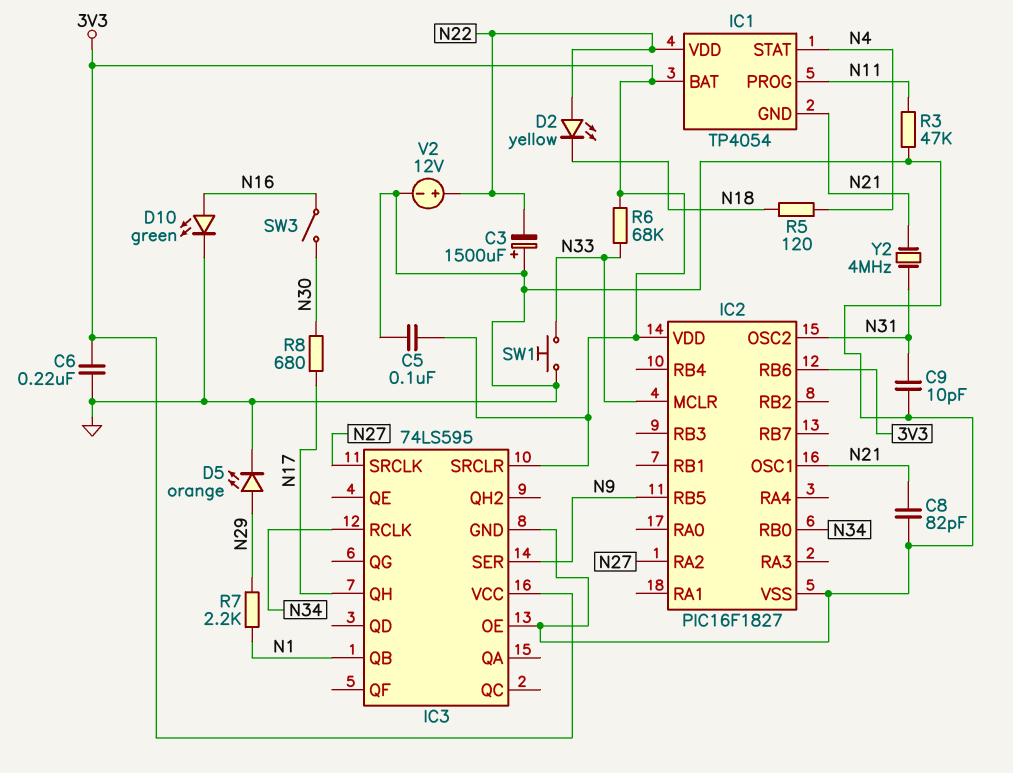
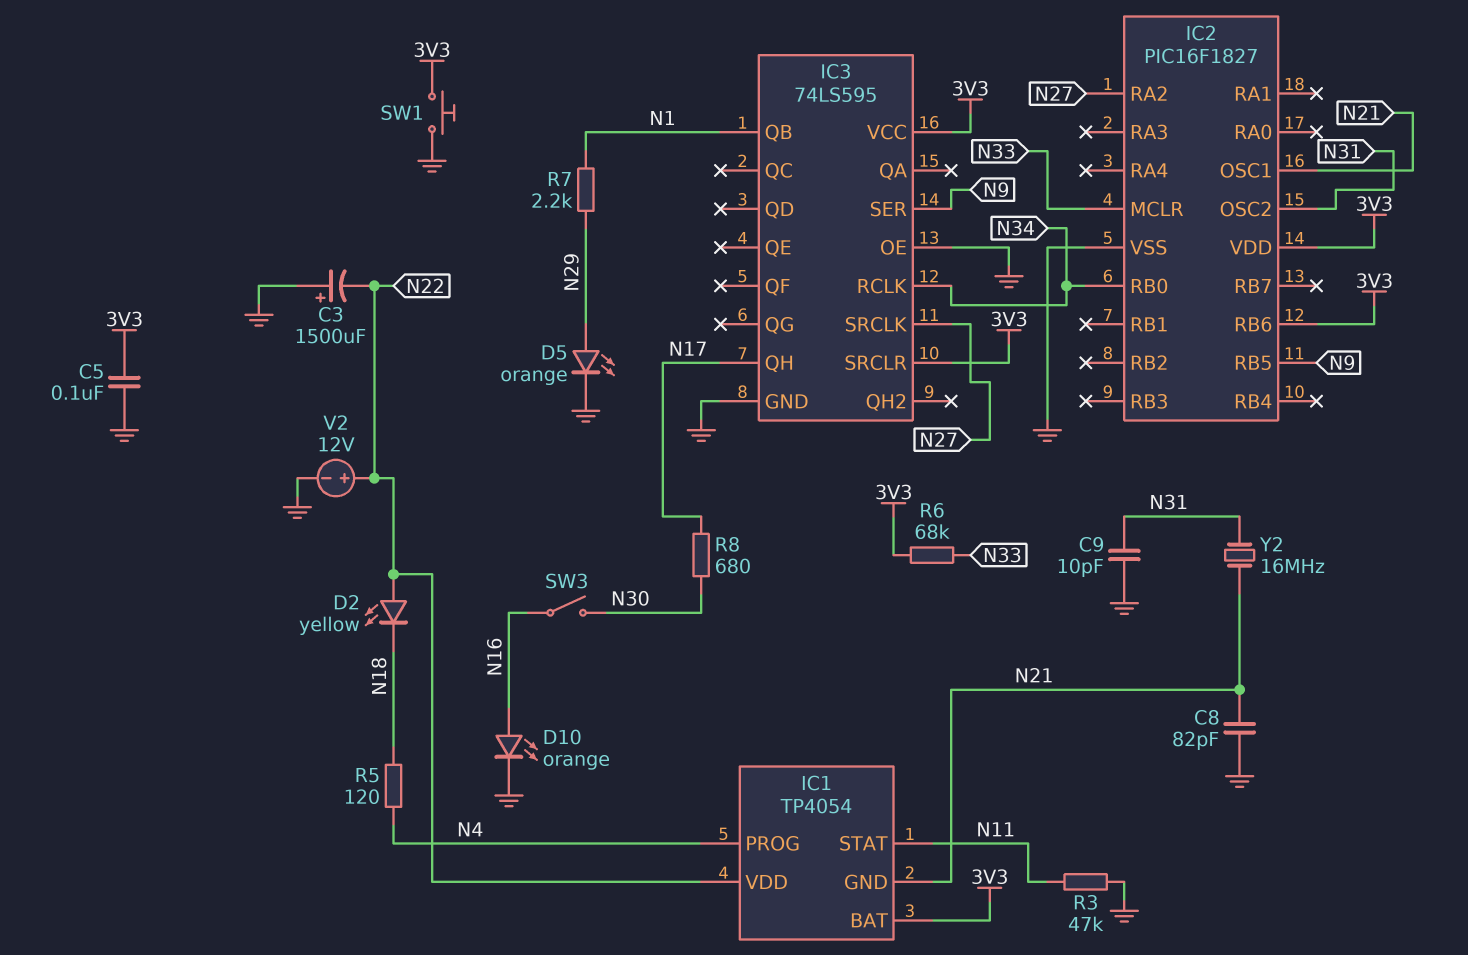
C6: 220nF (3V3, GND) -> none
D10: LED green (A N16, K GND) -> LED orange (A N16, K GND)
IC1 pin PROG: N11 -> N4
IC1 pin STAT: N4 -> N11
SW1: button (GND, N33) -> button (3V3, GND)
Y2: 4MHz (N21, N31) -> 16MHz (N21, N31)

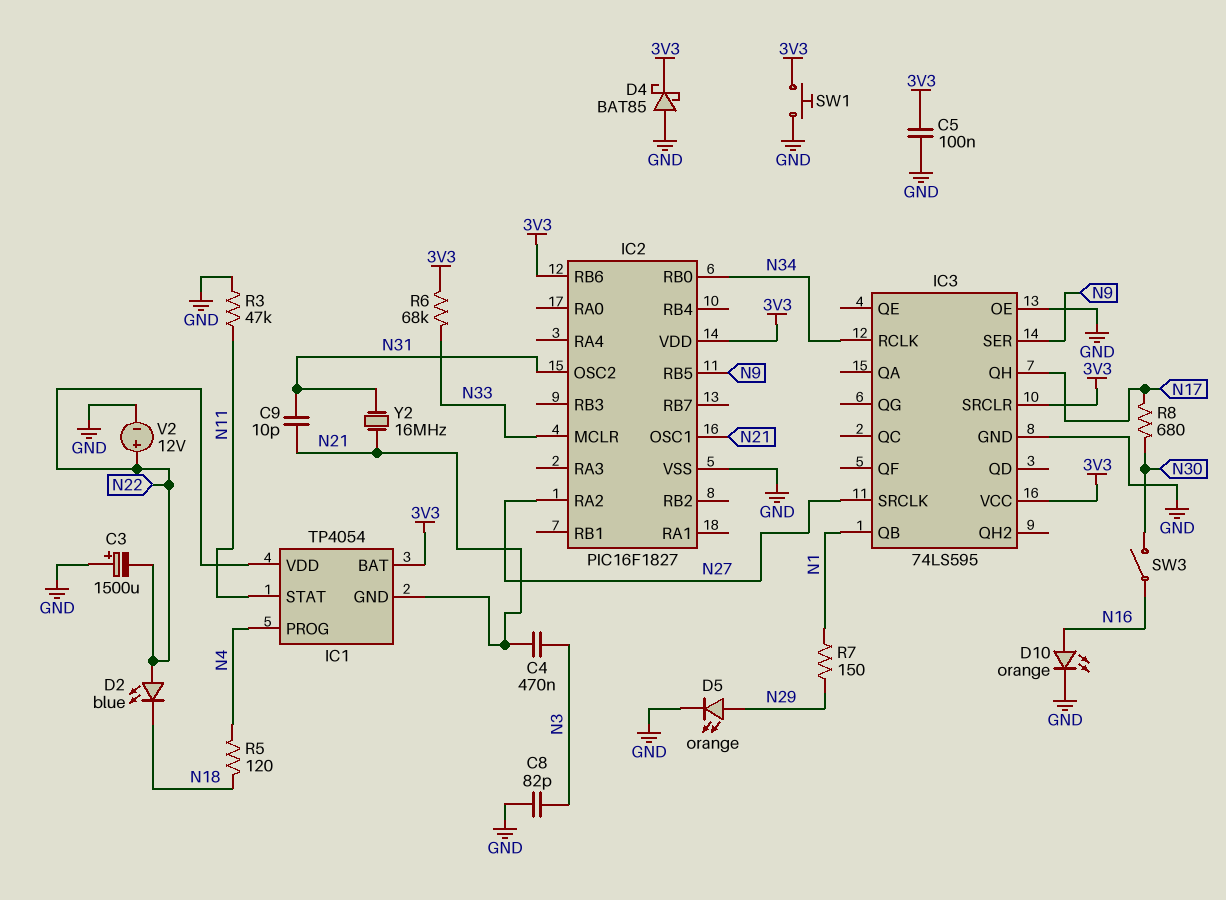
C4: none -> 470nF (N3, N21)
C8: 82pF (GND, N21) -> 82pF (GND, N3)
C9: 10pF (GND, N31) -> 10pF (N21, N31)
D2: LED yellow (A N22, K N18) -> LED blue (A N22, K N18)
D4: none -> schottky BAT85 (A GND, K 3V3)
R7: 2.2k (N1, N29) -> 150 (N1, N29)

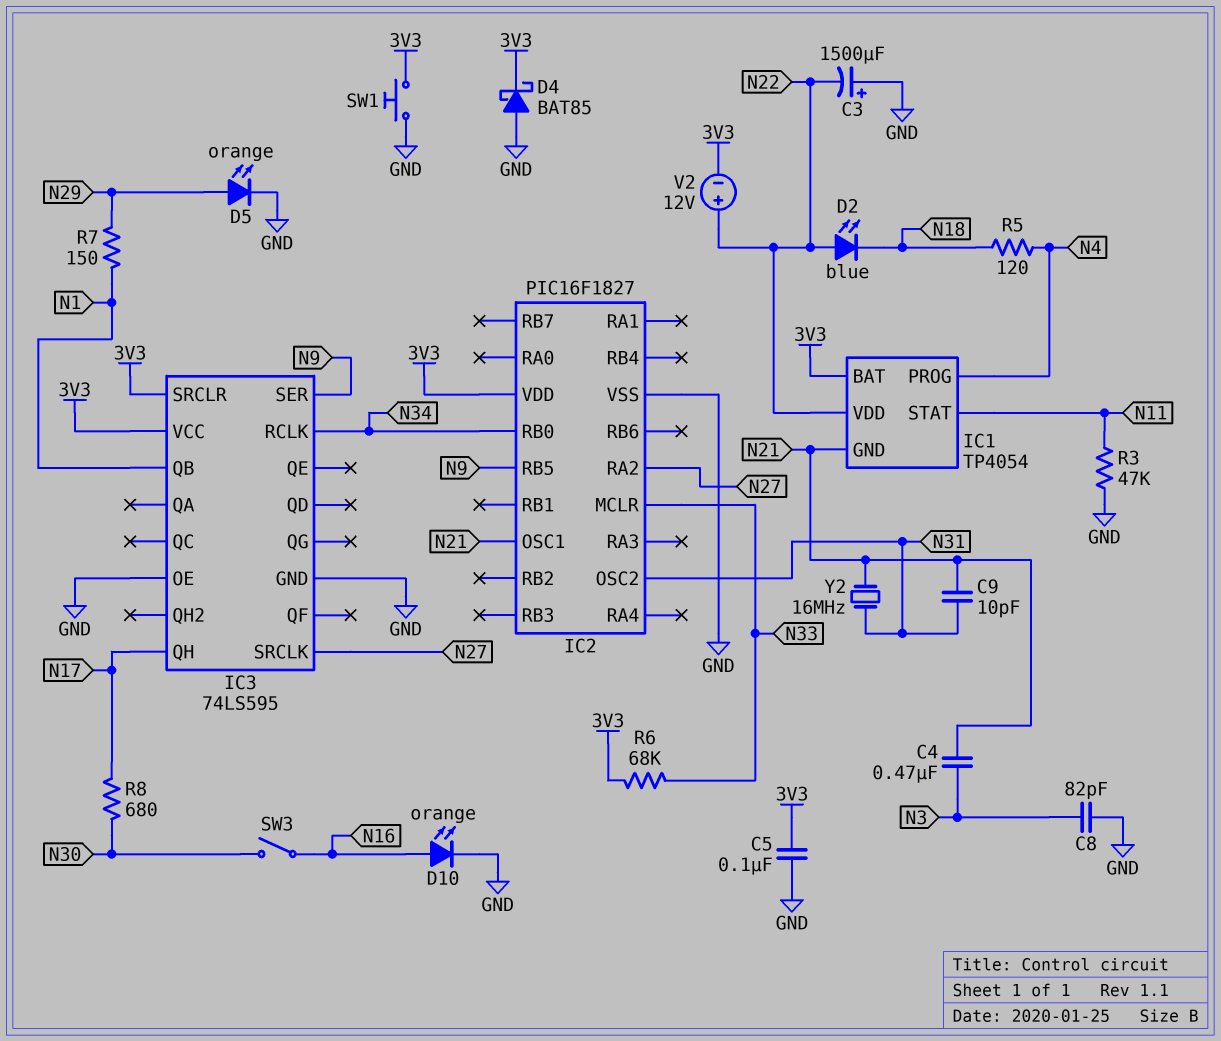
IC2 pin RB6: 3V3 -> none
V2: 12V (plus N22, minus GND) -> 12V (plus N22, minus 3V3)

